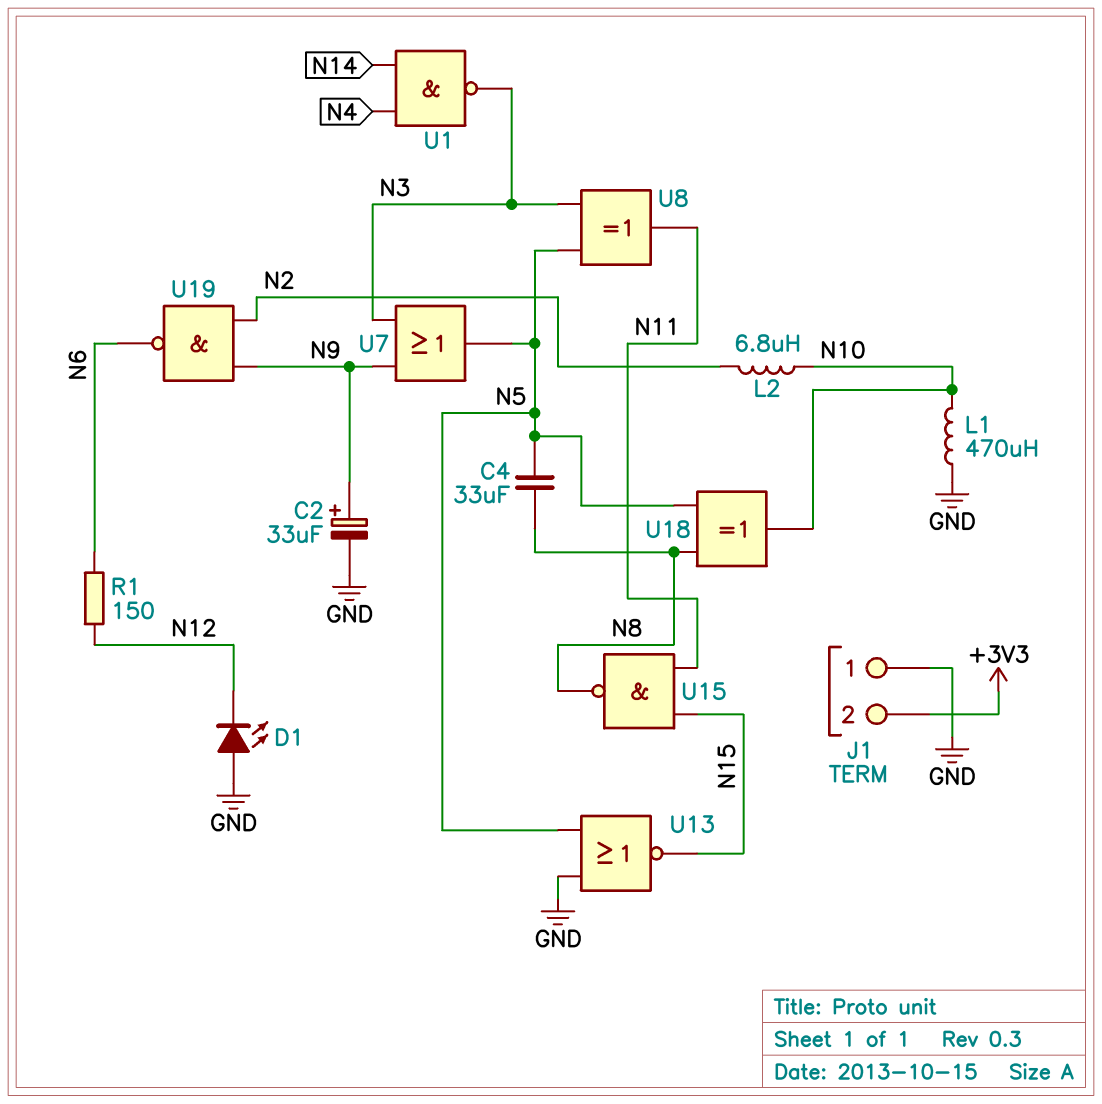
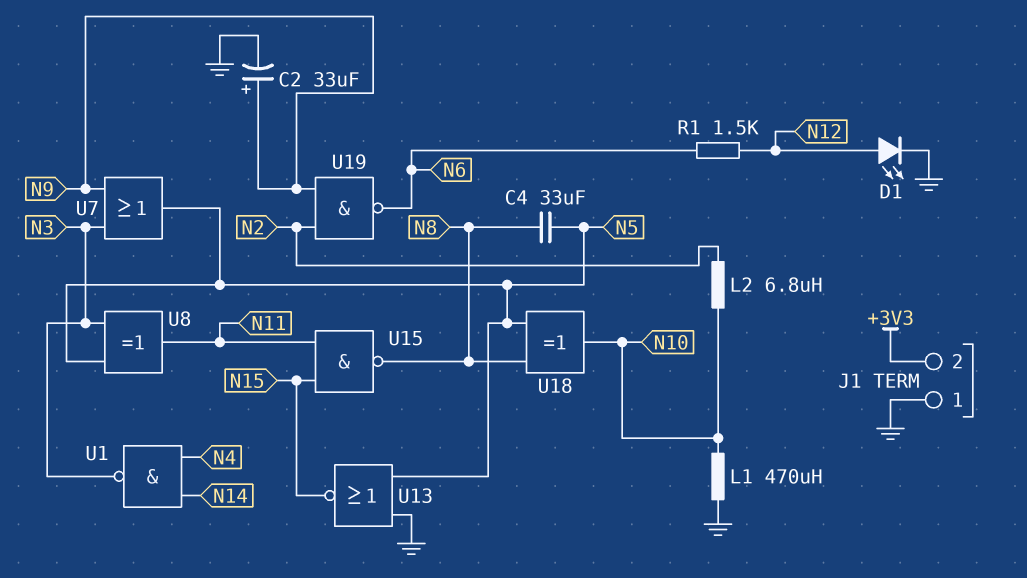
D1: LED (A GND, K N12) -> LED (A N12, K GND)
R1: 150 (N6, N12) -> 1.5k (N6, N12)

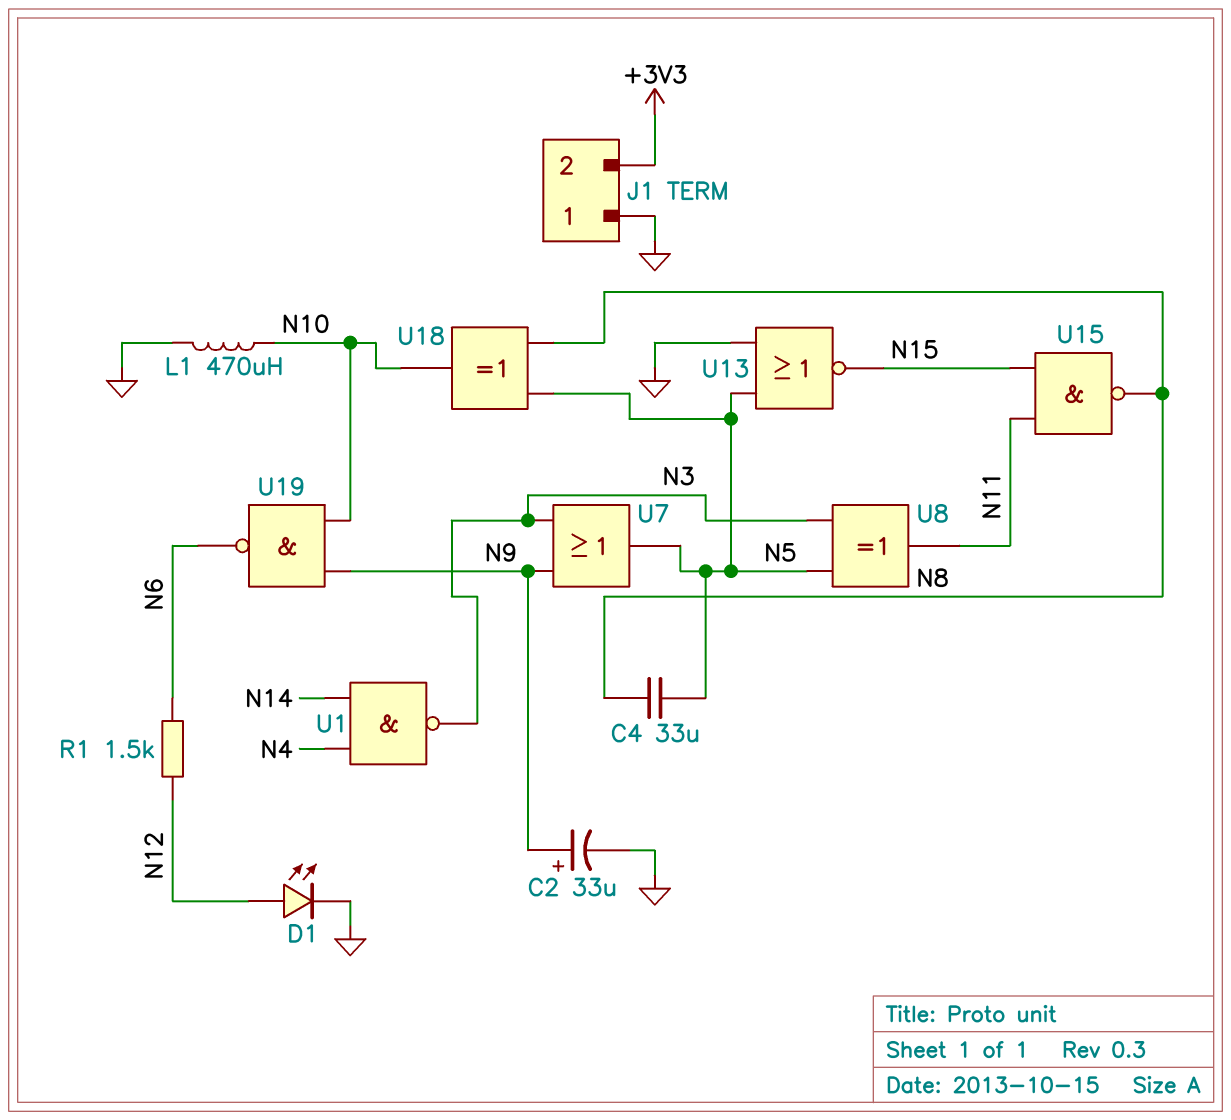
L2: 6.8uH (N2, N10) -> none
U19: NAND (in N2, in N9, out N6) -> NAND (in N9, in N10, out N6)

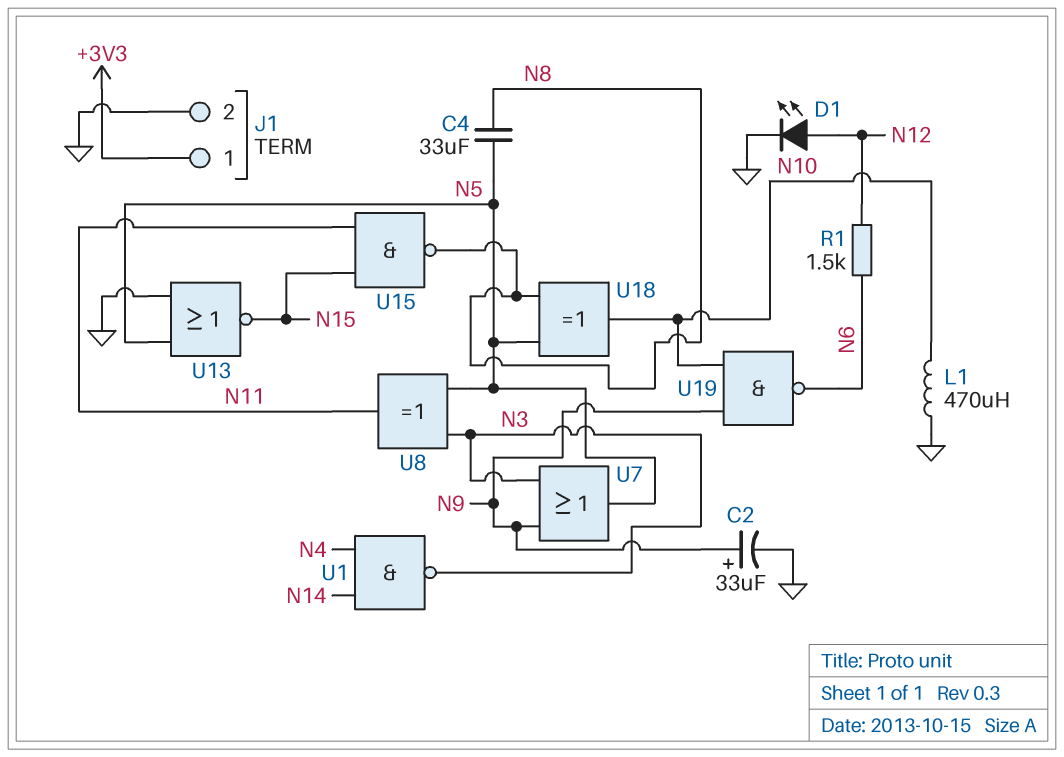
J1 pin 1: GND -> +3V3
J1 pin 2: +3V3 -> GND

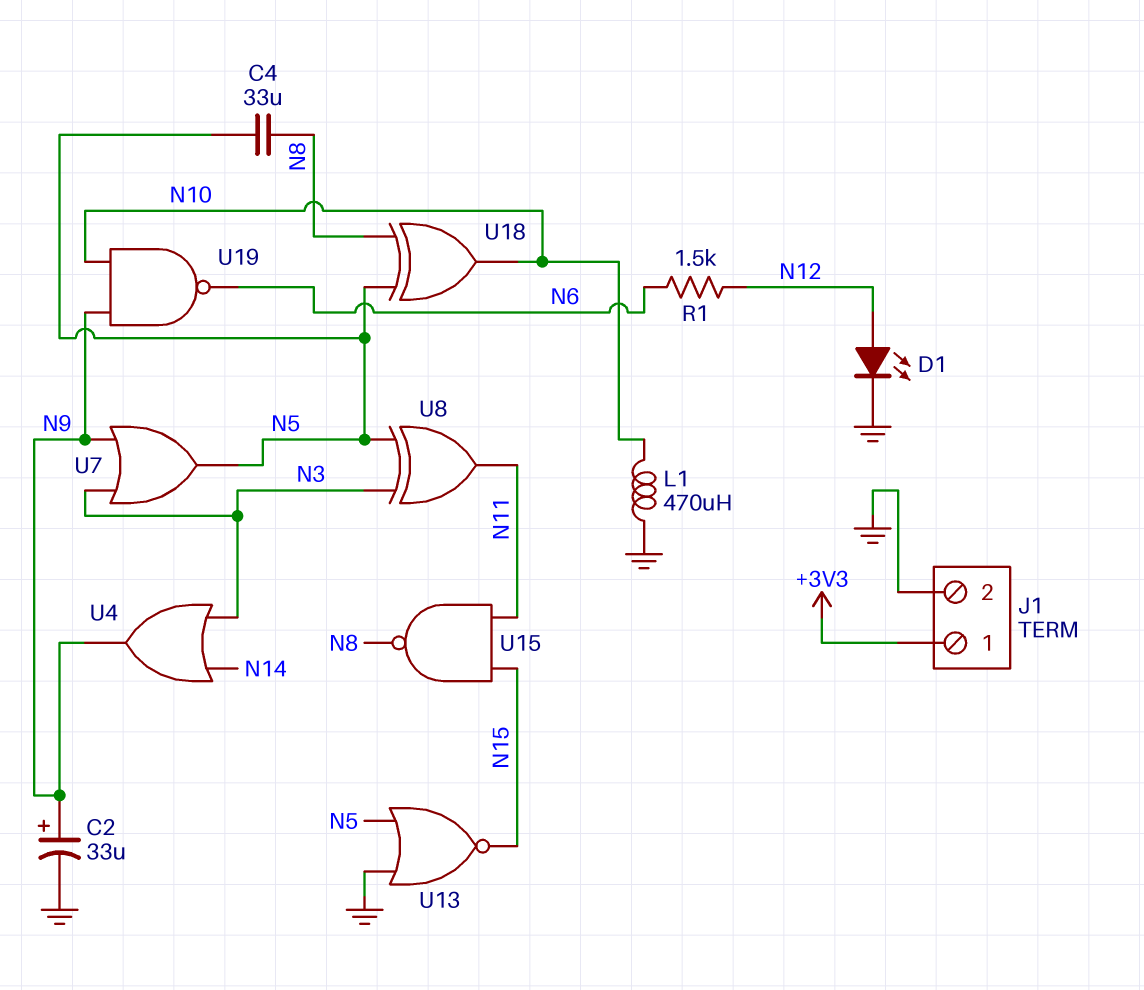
U1: NAND (in N4, in N14, out N3) -> none
U4: none -> OR (in N3, in N14, out N9)

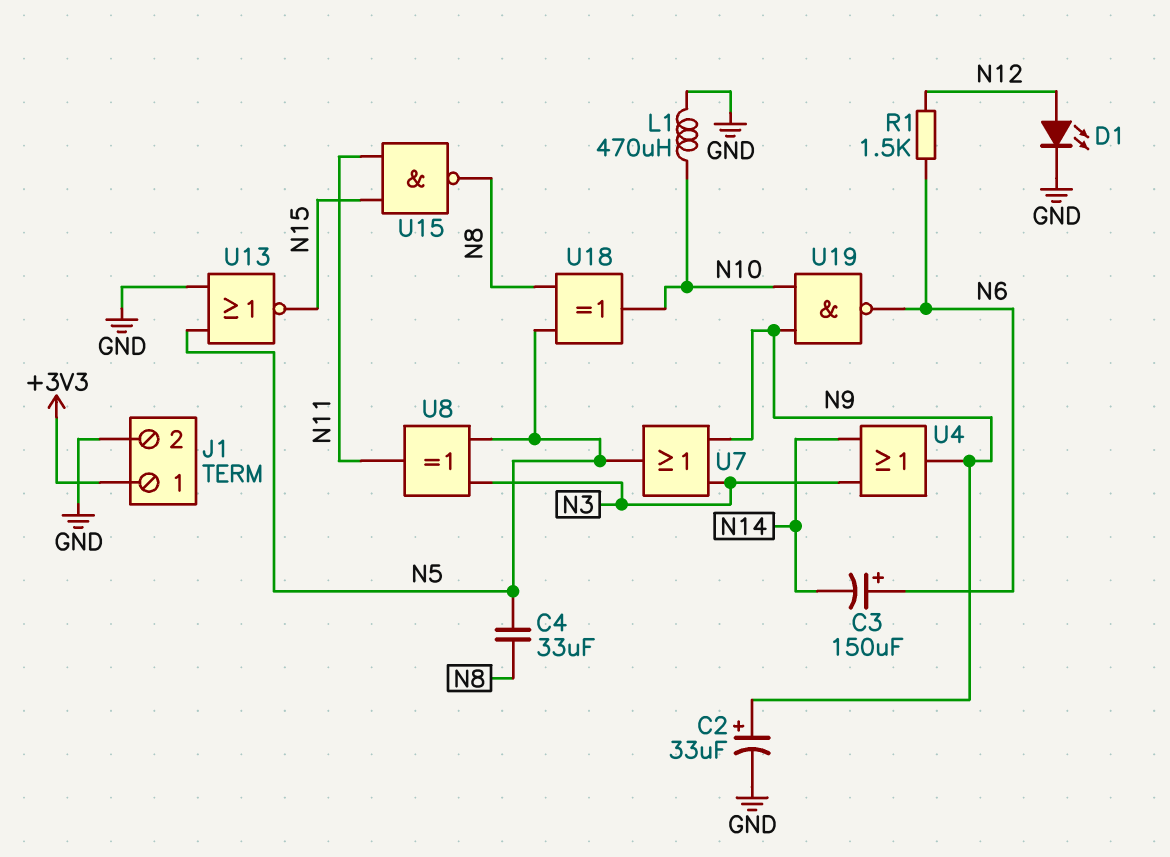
C3: none -> 150uF (plus N6, minus N14)

